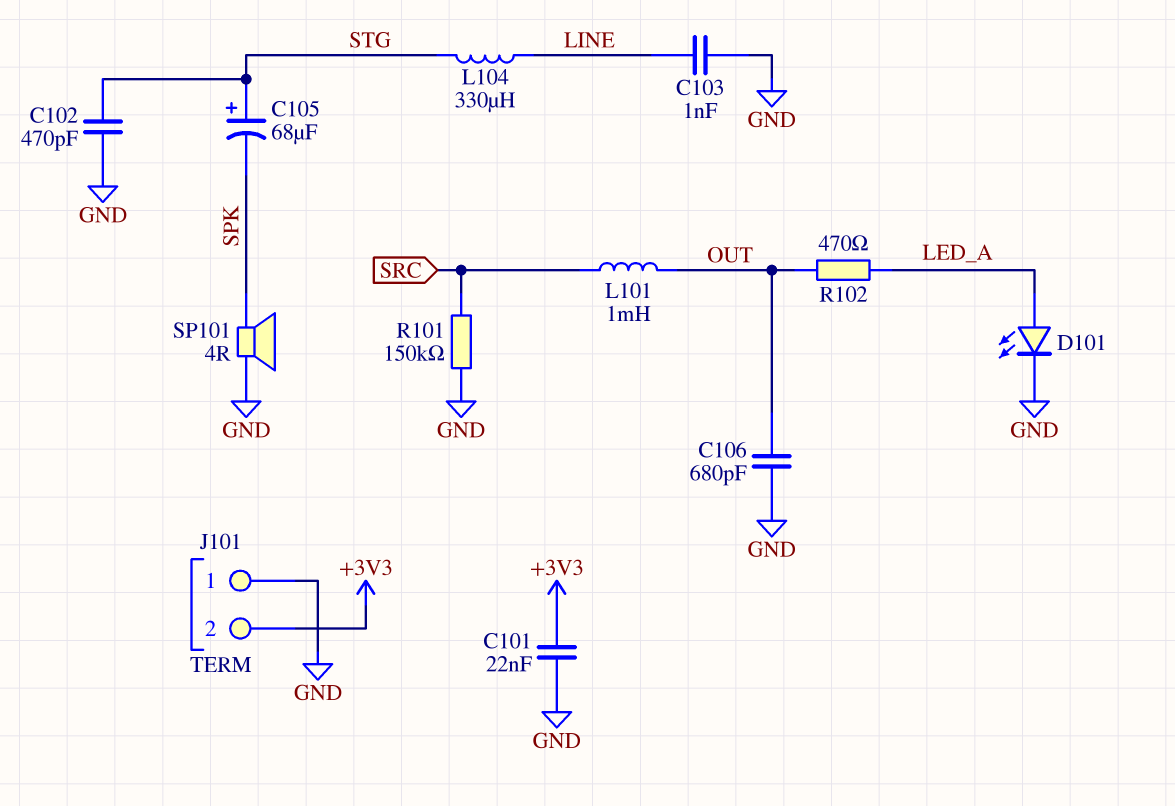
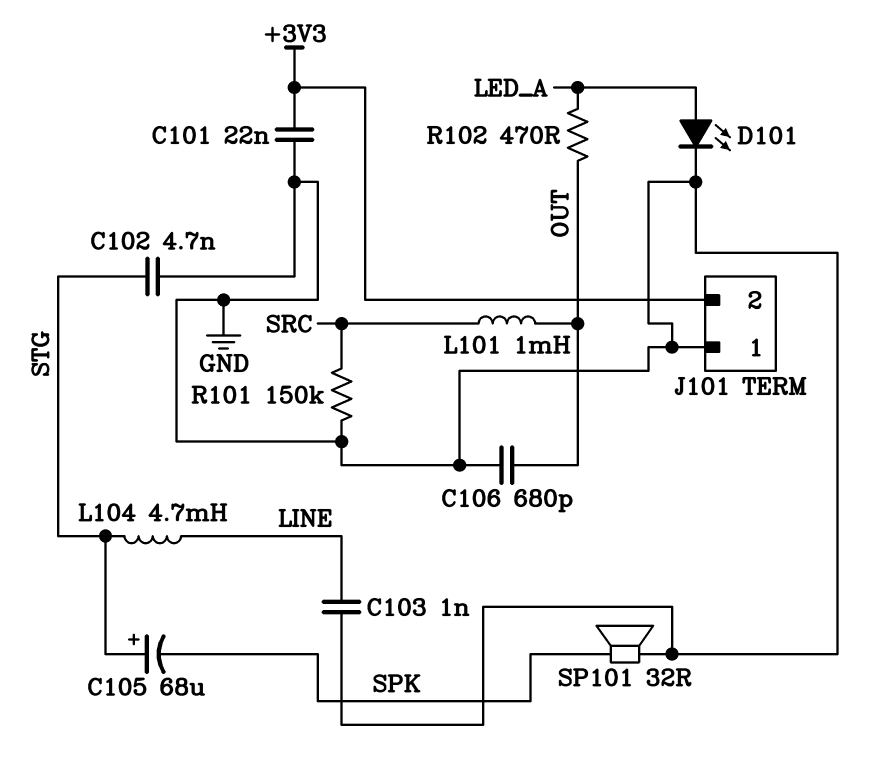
C102: 470pF (GND, STG) -> 4.7nF (GND, STG)
L104: 330uH (LINE, STG) -> 4.7mH (LINE, STG)
SP101: speaker 4R (GND, SPK) -> speaker 32R (GND, SPK)

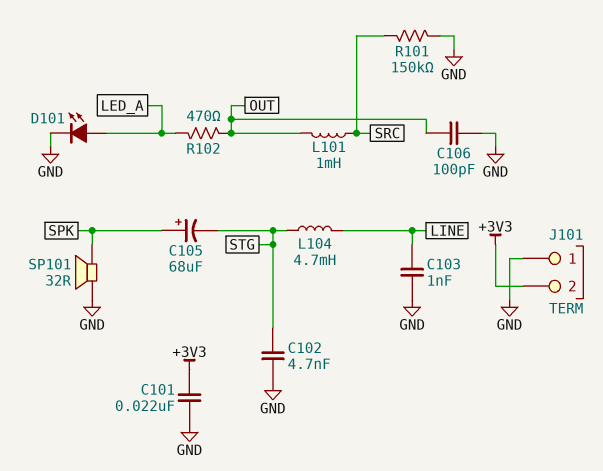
C105: 68uF (plus STG, minus SPK) -> 68uF (plus SPK, minus STG)
C106: 680pF (GND, OUT) -> 100pF (GND, OUT)

